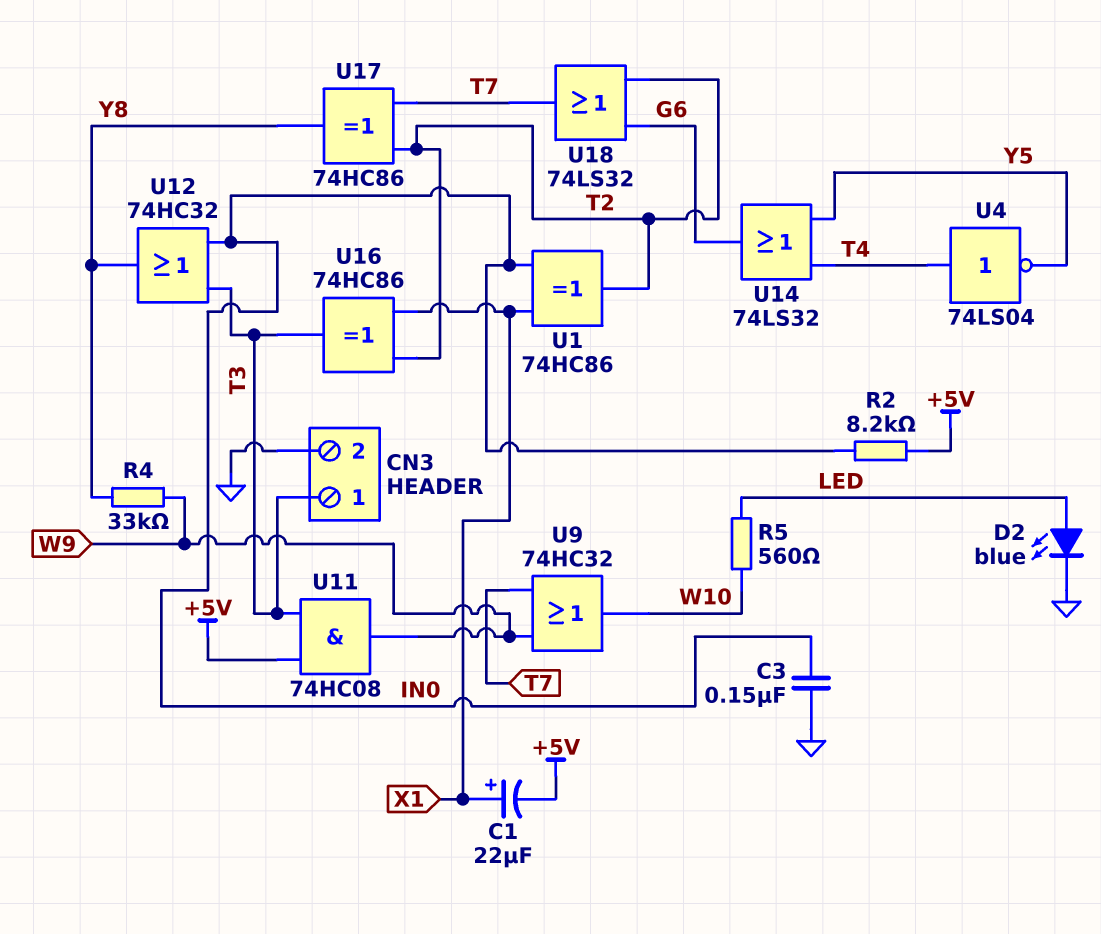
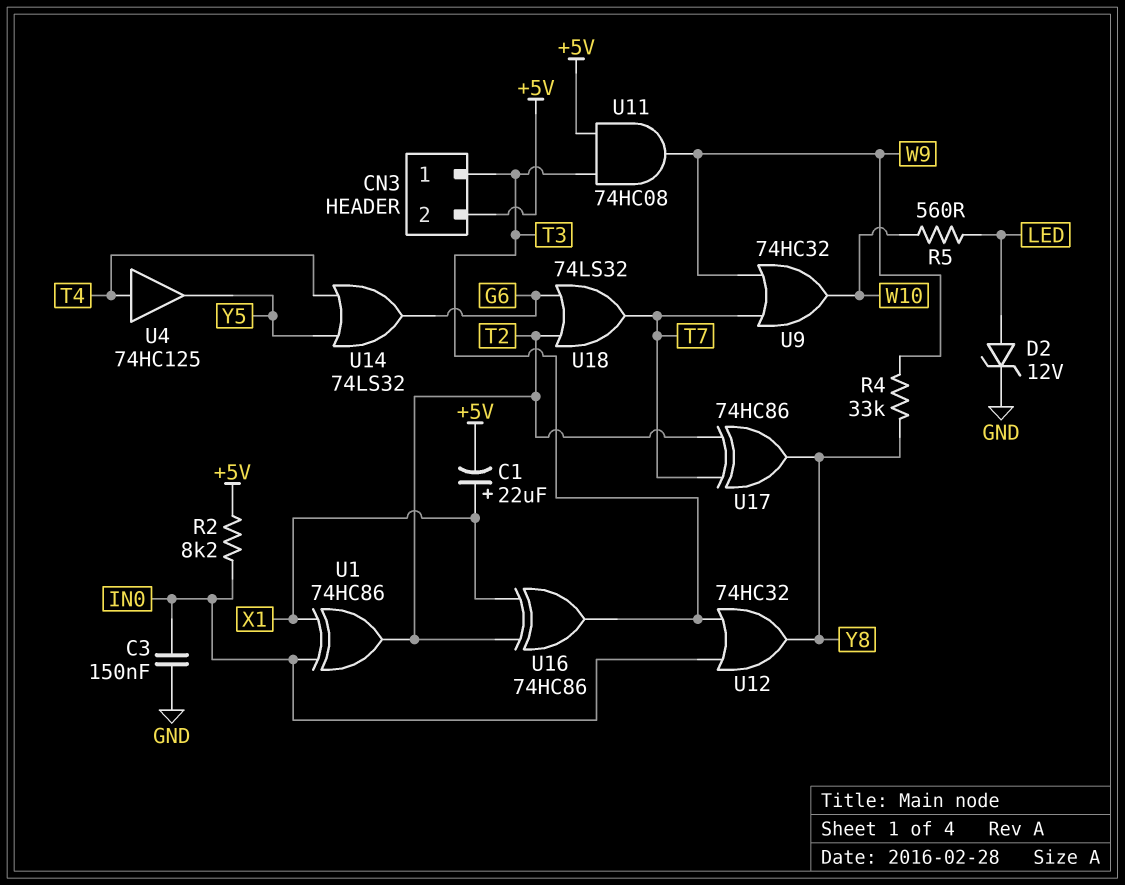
CN3 pin 2: GND -> +5V
D2: LED blue (A LED, K GND) -> zener 12V (A LED, K GND)
U4: NOT 74LS04 (in T4, out Y5) -> buffer 74HC125 (in T4, out Y5)

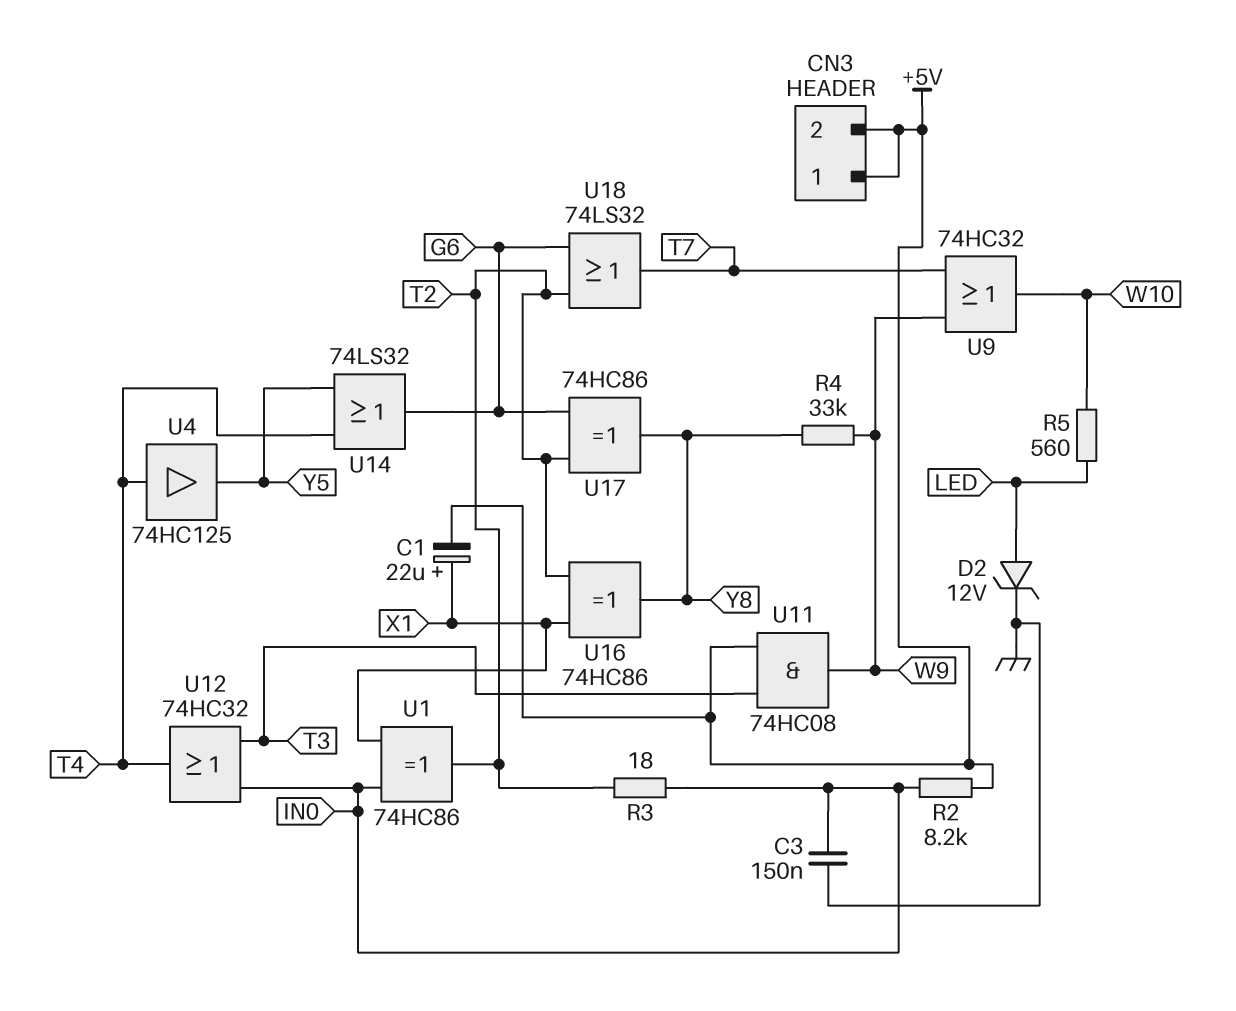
CN3 pin 1: T3 -> +5V
R3: none -> 18 (IN0, T2)
U12: OR 74HC32 (in IN0, in T3, out Y8) -> OR 74HC32 (in IN0, in T3, out T4)
U16: XOR 74HC86 (in T2, in X1, out T3) -> XOR 74HC86 (in T2, in X1, out Y8)
U17: XOR 74HC86 (in T2, in T7, out Y8) -> XOR 74HC86 (in G6, in T2, out Y8)

